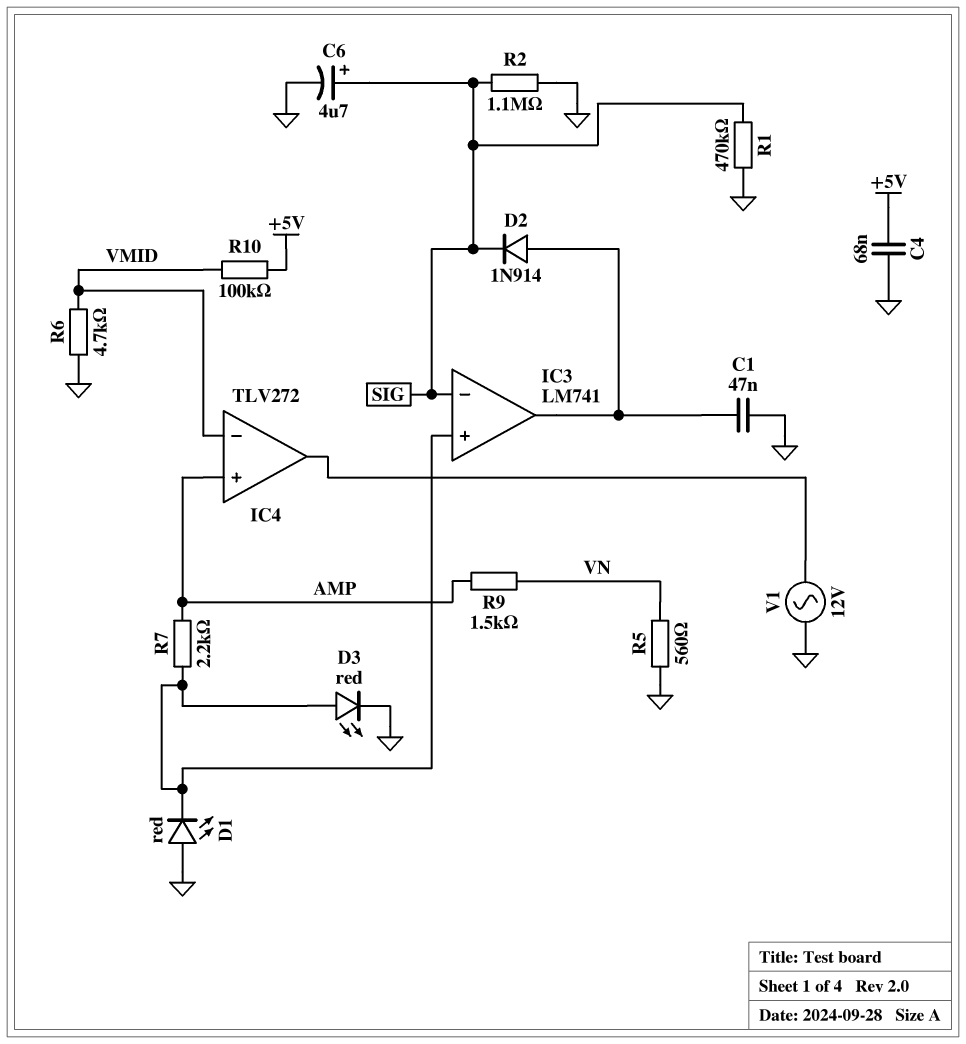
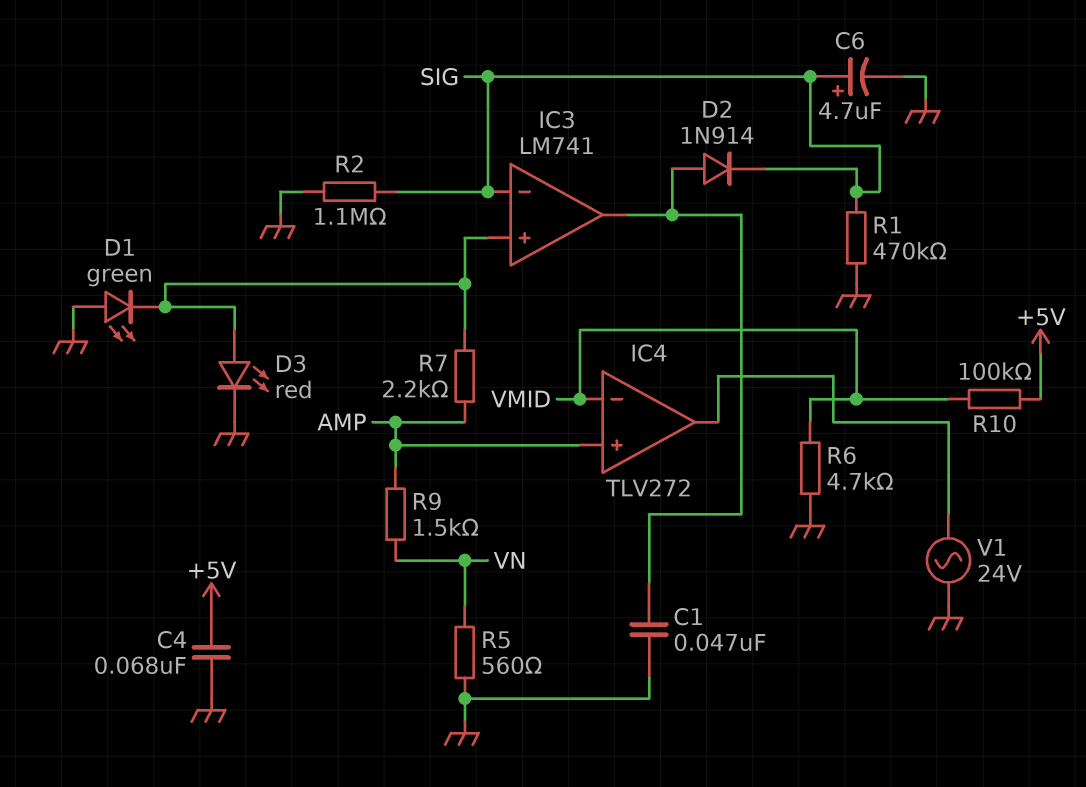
D1: LED red (A GND, K IC3/in+) -> LED green (A GND, K IC3/in+)
V1: AC 12V (GND, IC4/out) -> AC 24V (GND, IC4/out)

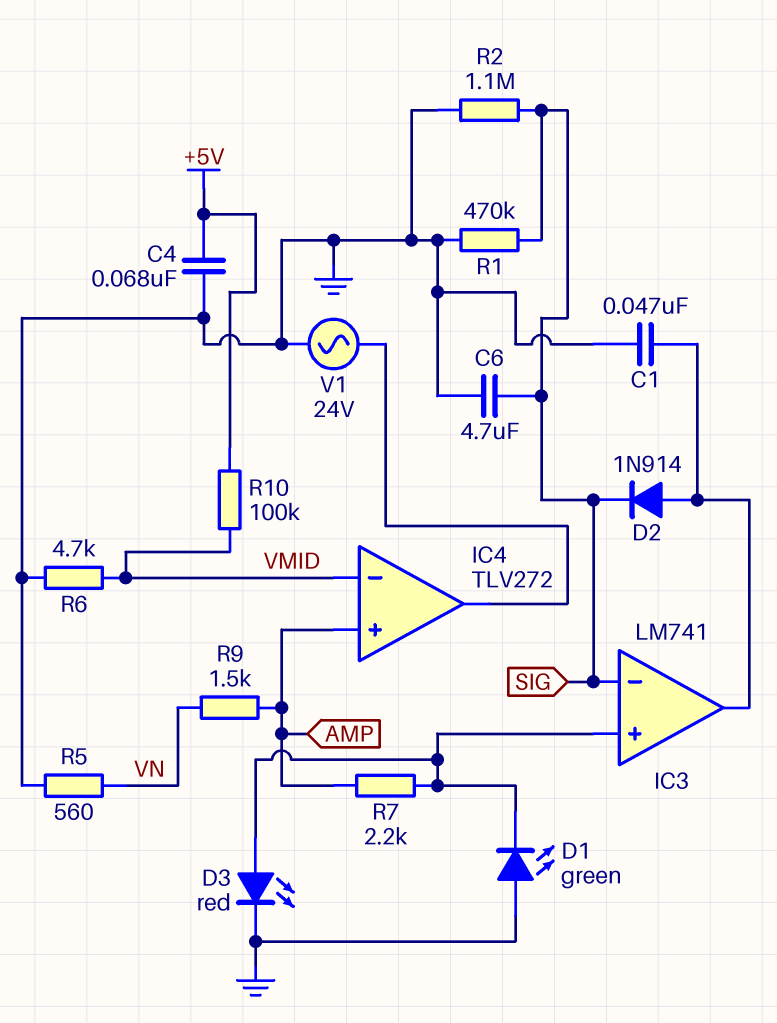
C6: 4.7uF (plus SIG, minus GND) -> 4.7uF (GND, SIG)

